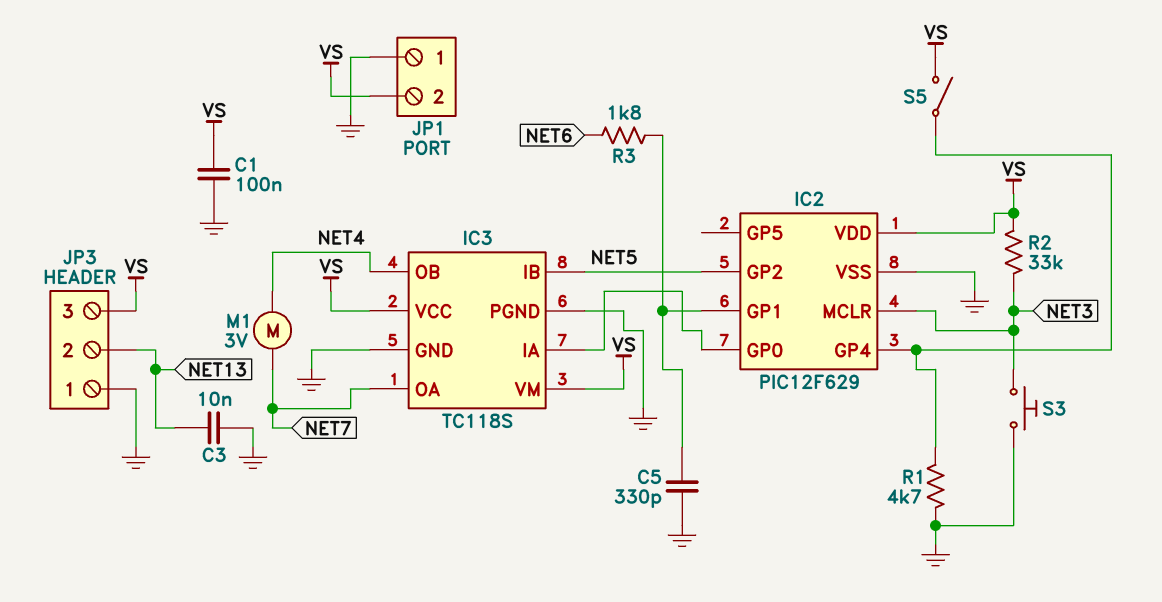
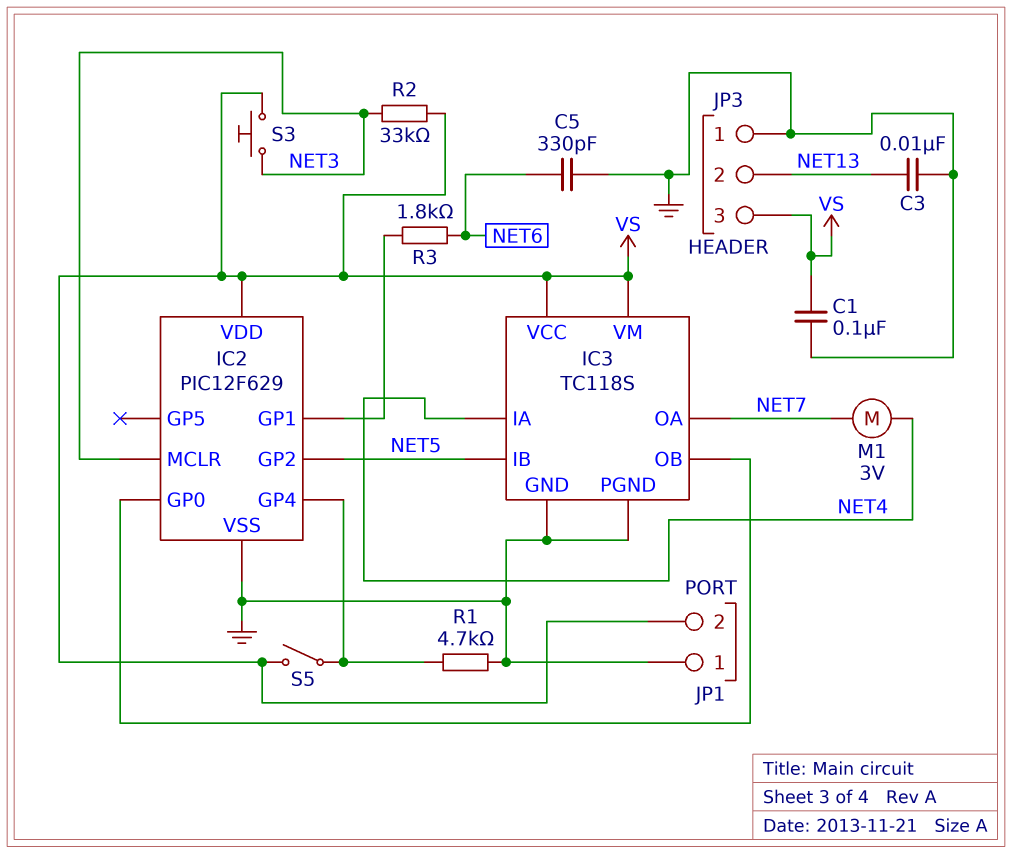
C5: 330pF (GND, IC2/GP1) -> 330pF (GND, NET6)
IC3 pin IA: IC2/GP0 -> NET4
IC3 pin OB: NET4 -> IC2/GP0
S3: button (GND, NET3) -> button (NET3, VS)

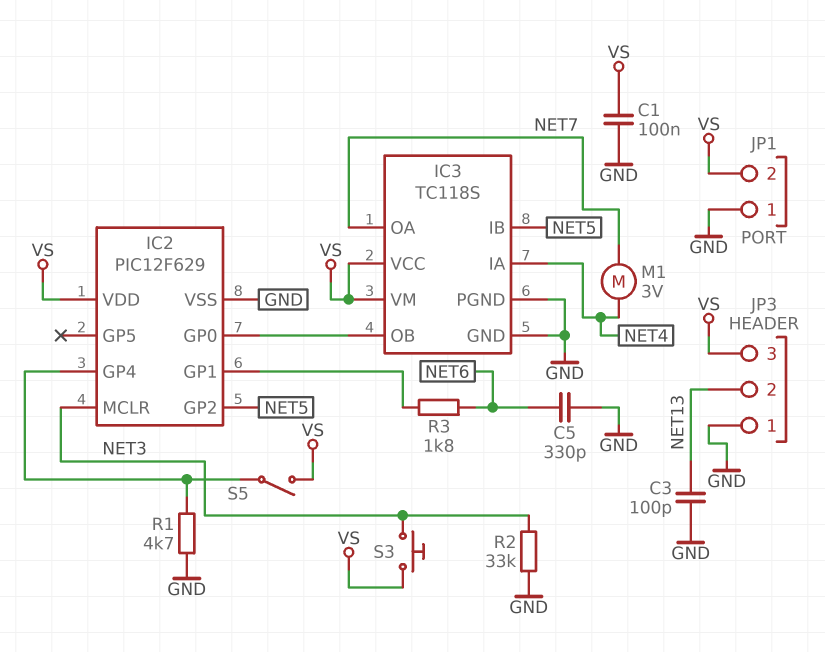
C3: 10nF (GND, NET13) -> 100pF (GND, NET13)
R2: 33k (NET3, VS) -> 33k (GND, NET3)

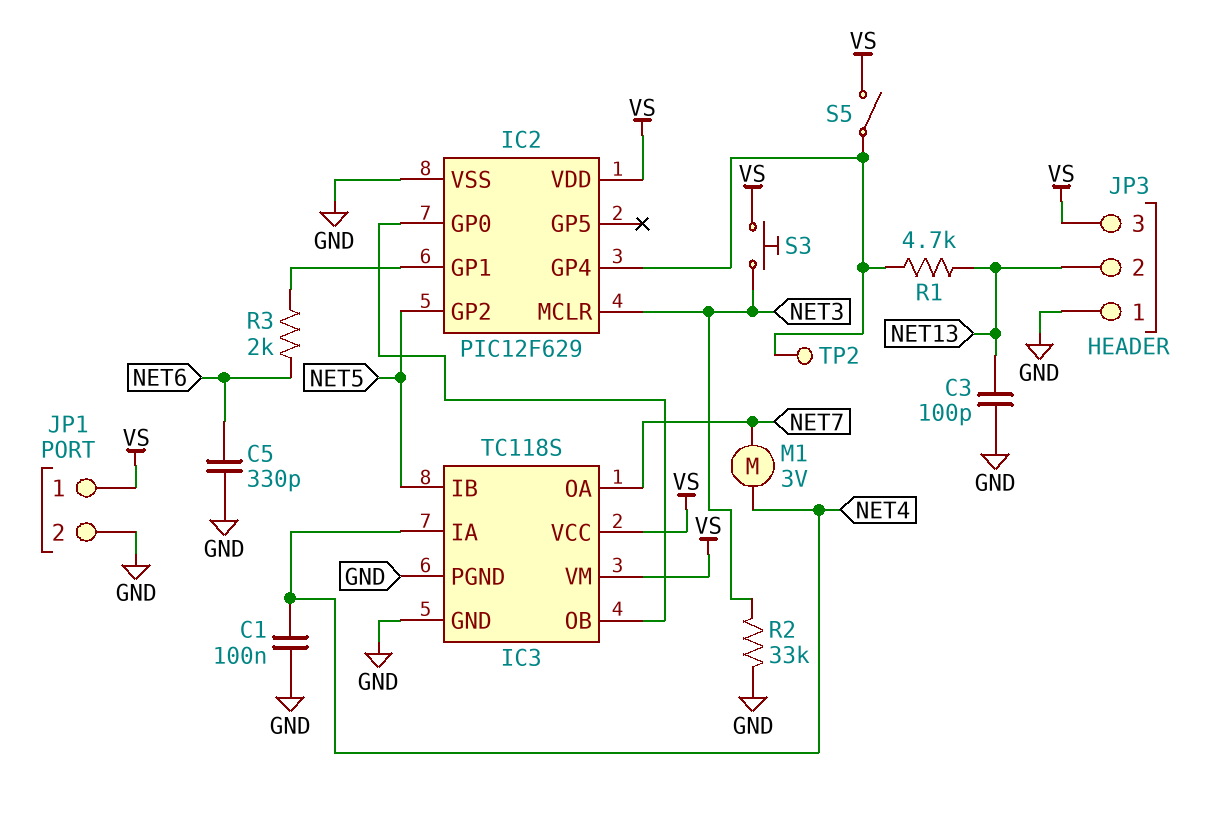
C1: 100nF (GND, VS) -> 100nF (GND, NET4)
JP1 pin 1: GND -> VS
JP1 pin 2: VS -> GND
R1: 4.7k (GND, IC2/GP4) -> 4.7k (IC2/GP4, NET13)
R3: 1.8k (IC2/GP1, NET6) -> 2k (IC2/GP1, NET6)
TP2: none -> test point (IC2/GP4)

